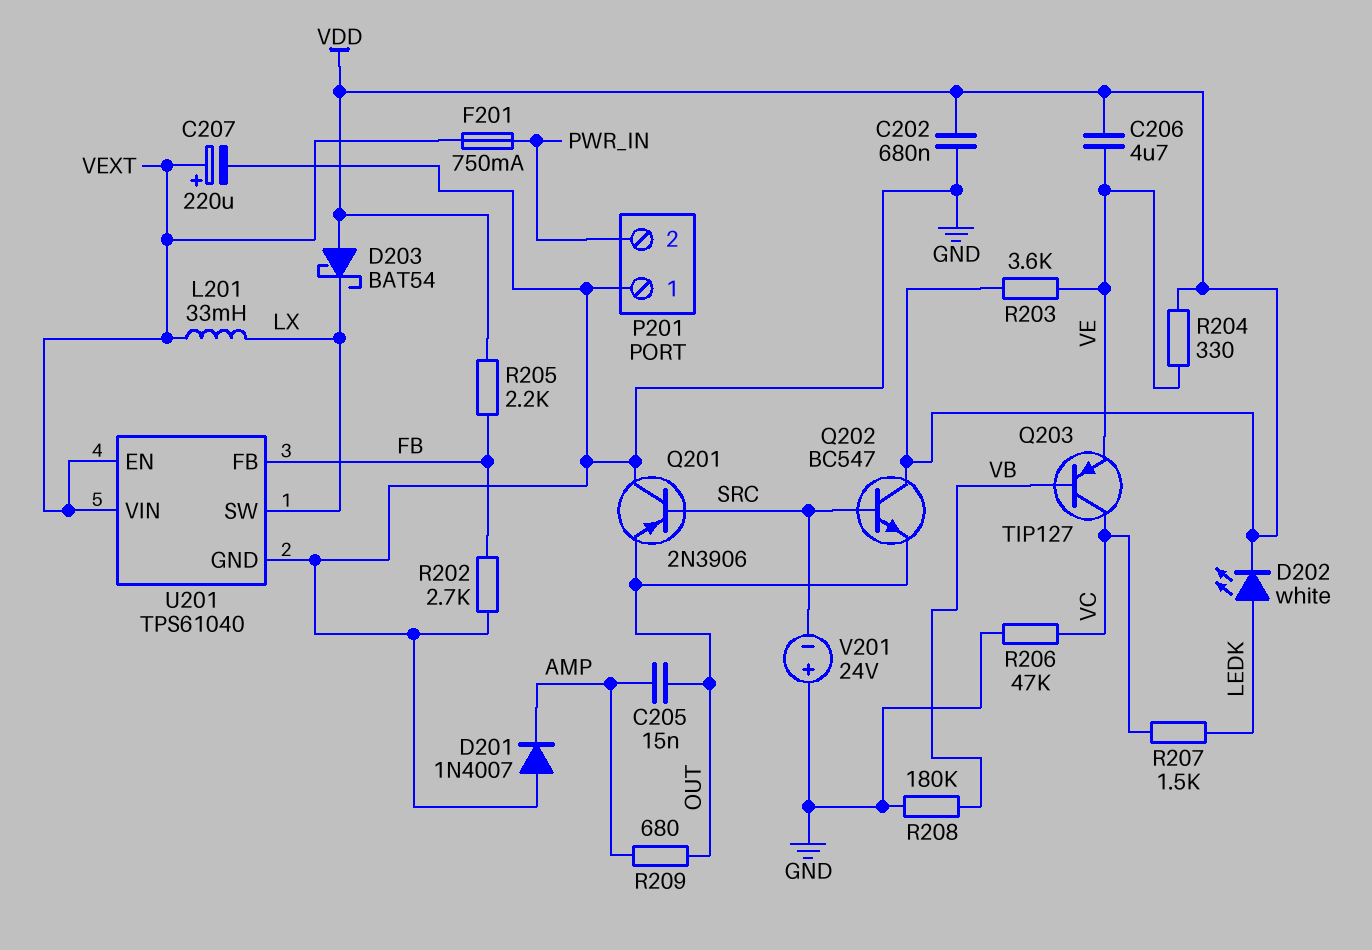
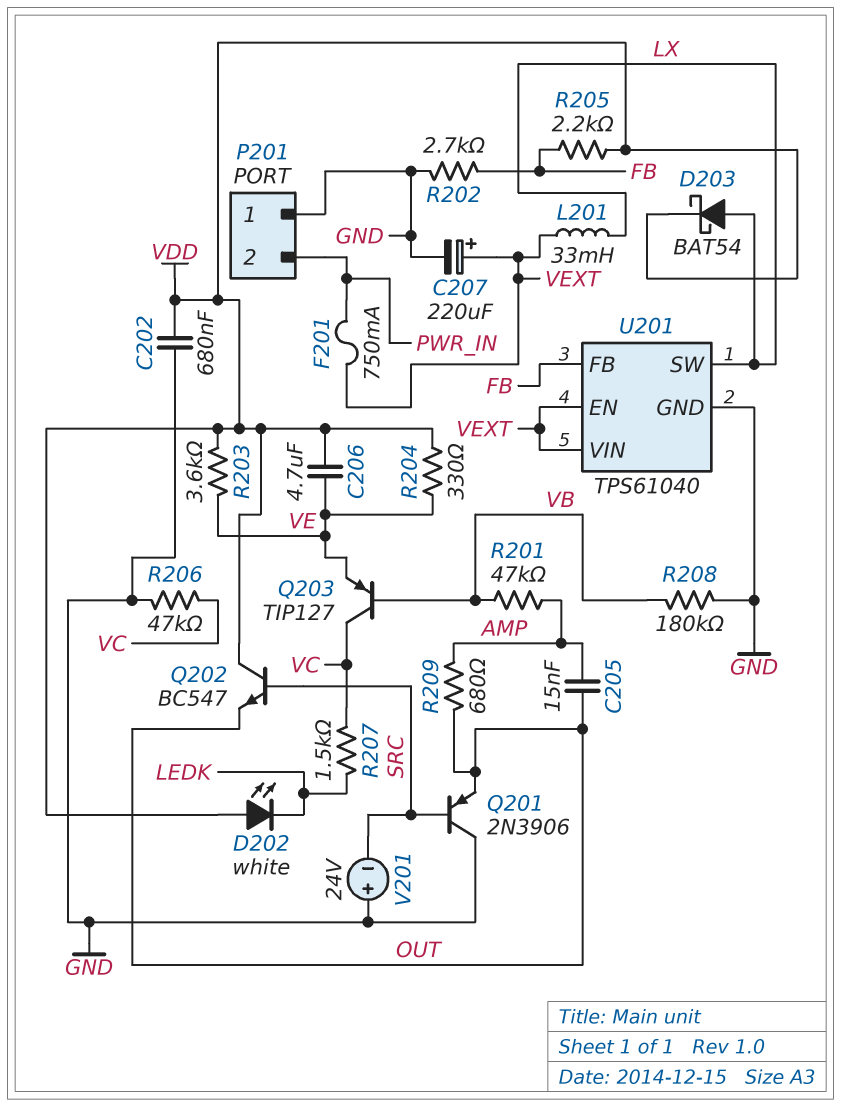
D201: diode 1N4007 (A GND, K AMP) -> none
D202: LED white (A LEDK, K VDD) -> LED white (A VDD, K LEDK)
D203: schottky BAT54 (A VDD, K LX) -> schottky BAT54 (A LX, K VDD)
R201: none -> 47k (AMP, VB)

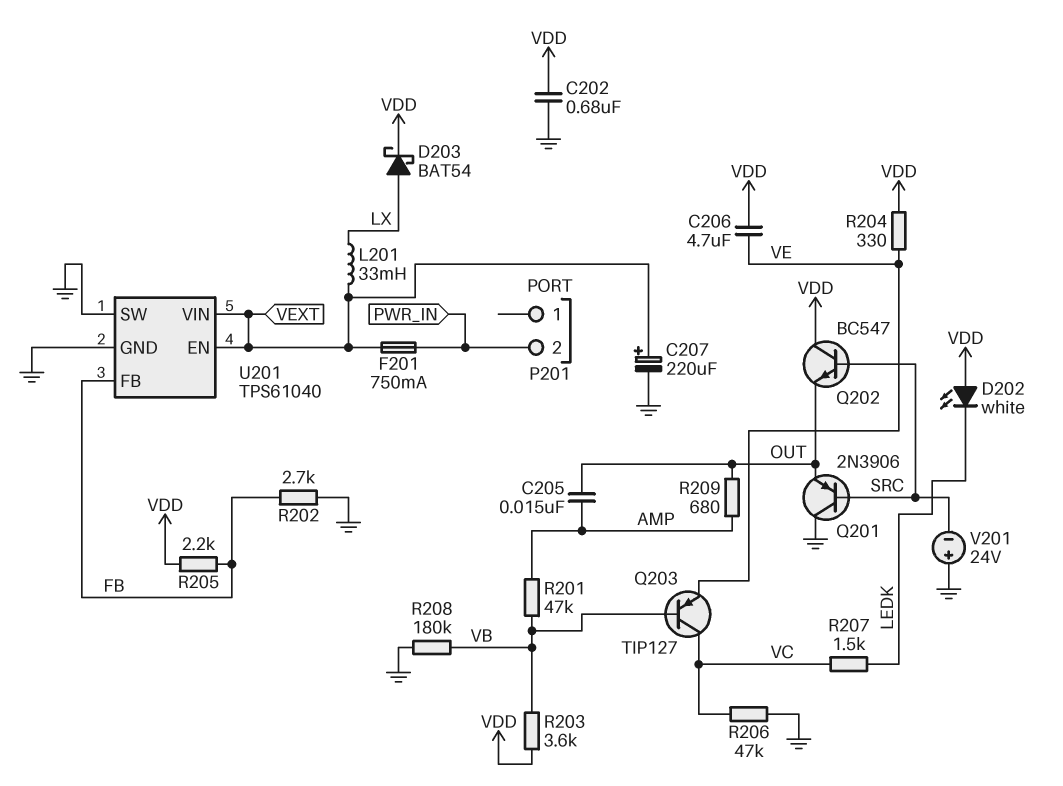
P201 pin 1: GND -> none
R203: 3.6k (VDD, VE) -> 3.6k (VB, VDD)
U201 pin SW: LX -> GND

